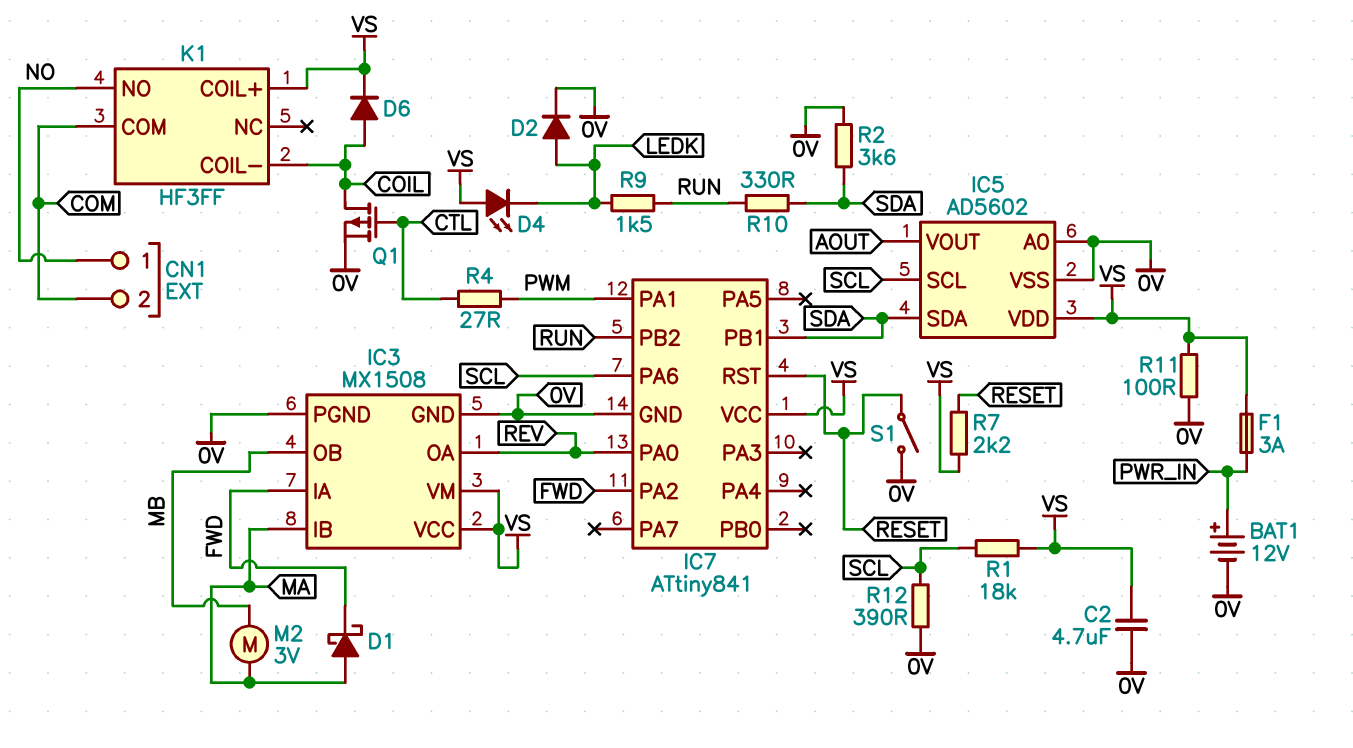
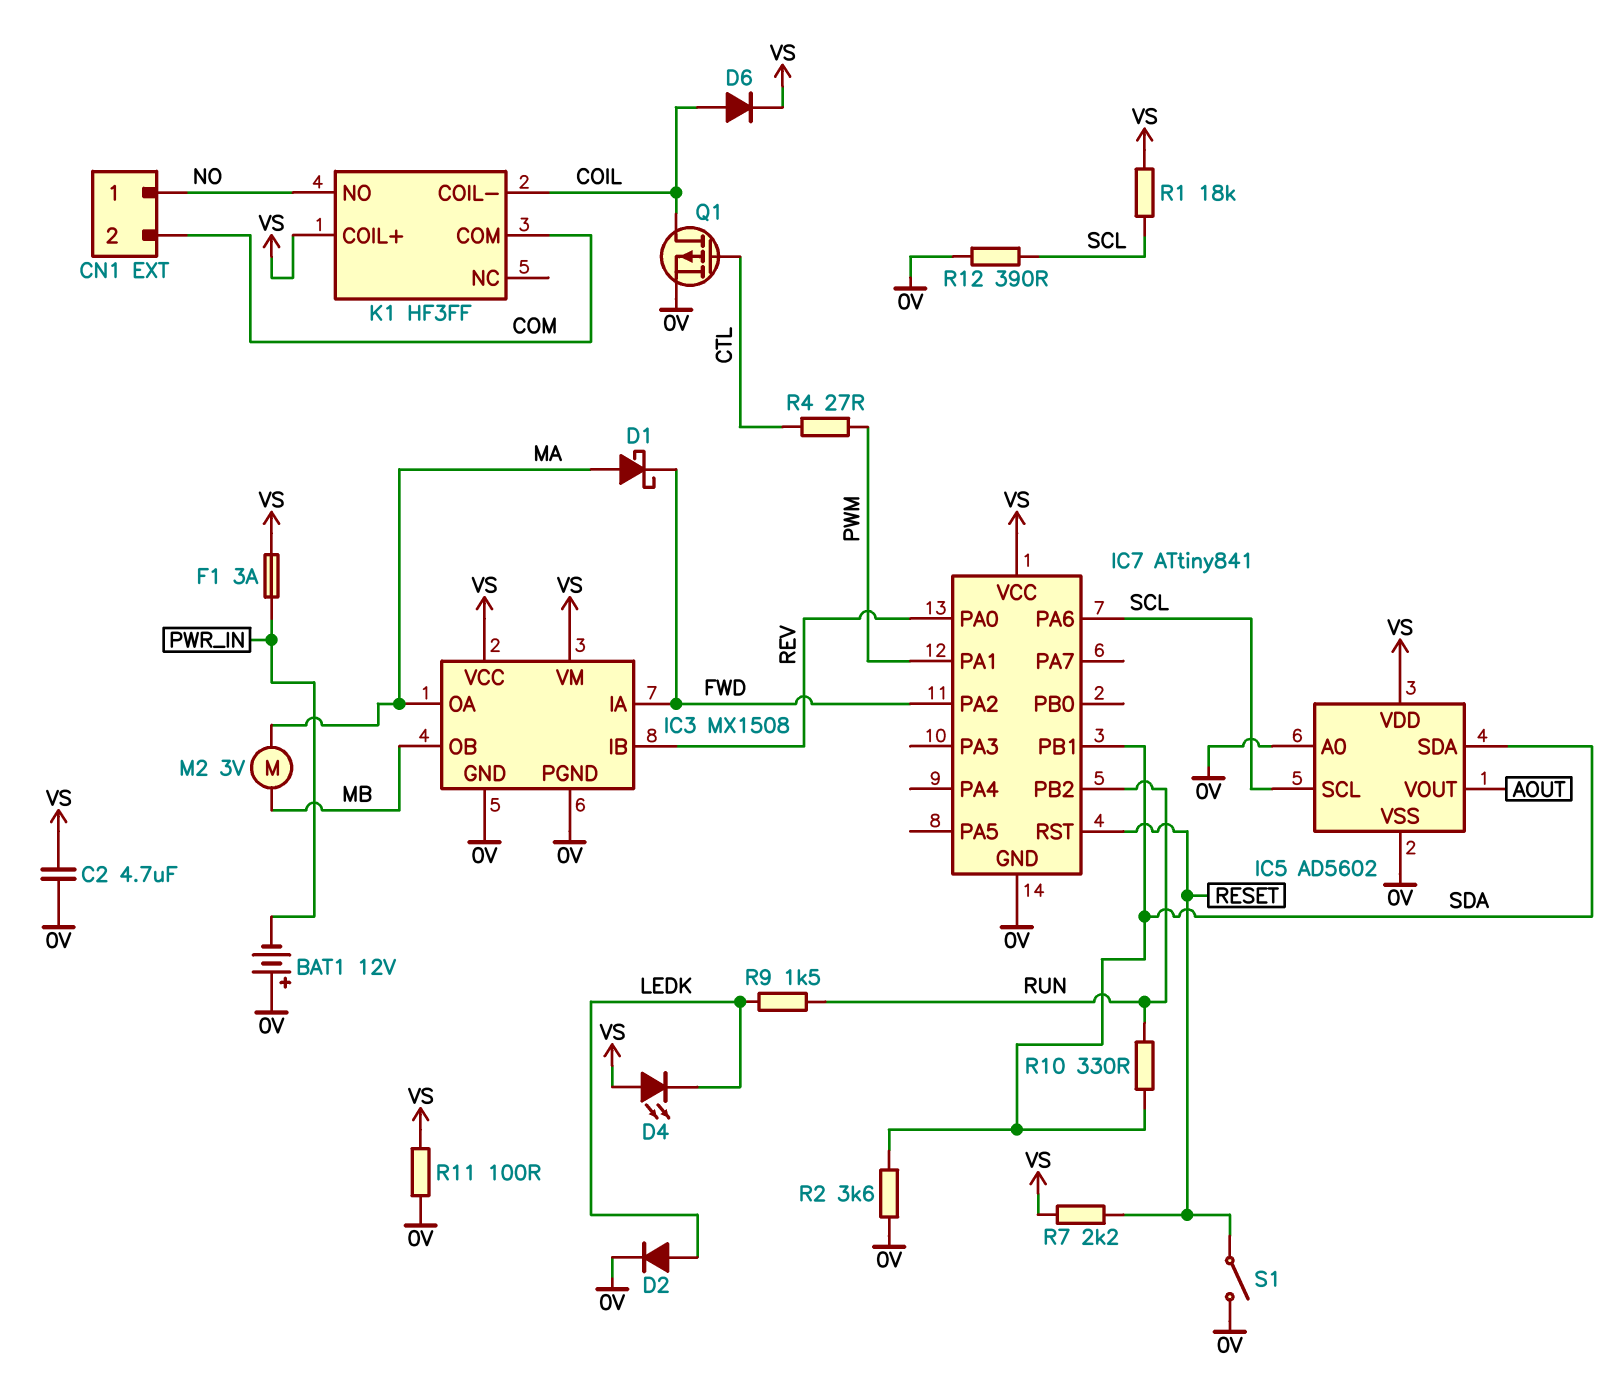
BAT1: 12V (plus PWR_IN, minus 0V) -> 12V (plus 0V, minus PWR_IN)
IC3 pin IB: MA -> REV
IC3 pin OA: REV -> MA

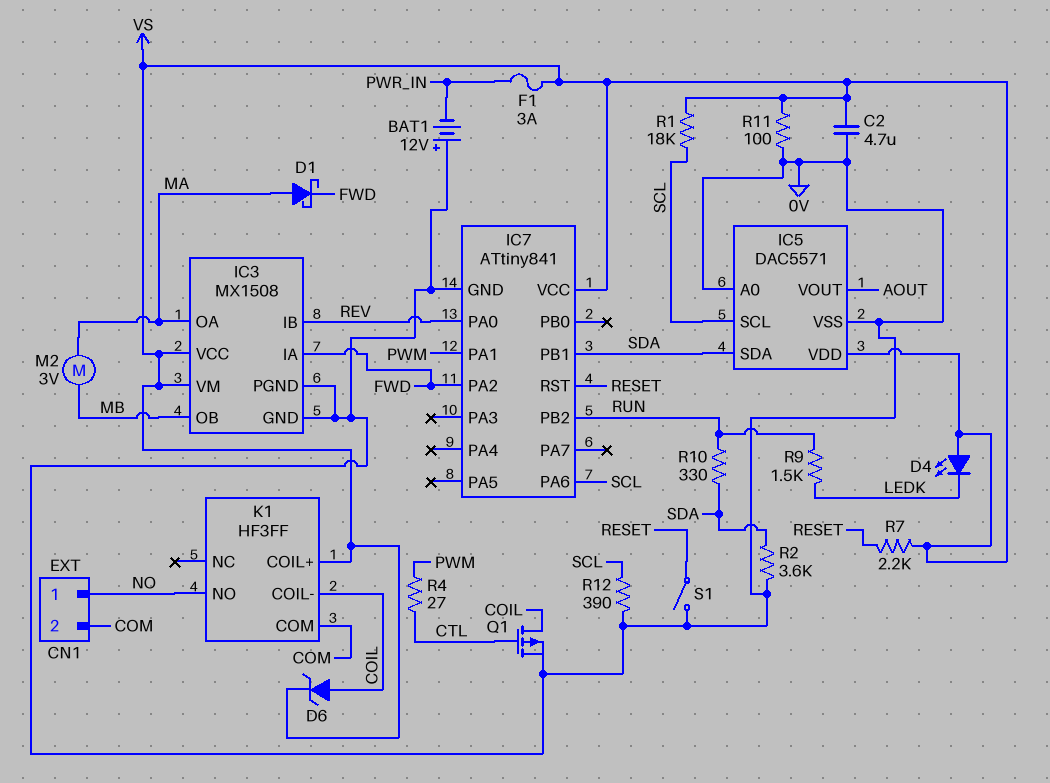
D2: diode (A LEDK, K 0V) -> none
D6: diode (A COIL, K VS) -> zener (A COIL, K VS)
IC5: AD5602 -> DAC5571

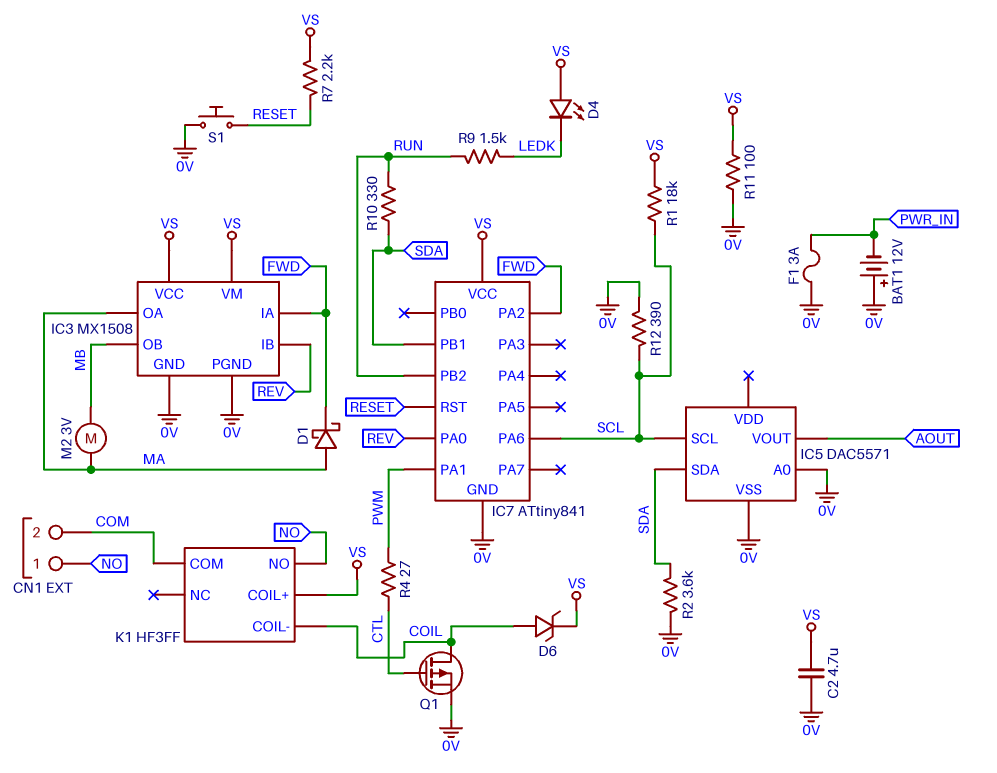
F1: 3A (PWR_IN, VS) -> 3A (0V, PWR_IN)
IC5 pin VDD: VS -> none
S1: switch (0V, RESET) -> button (0V, RESET)

